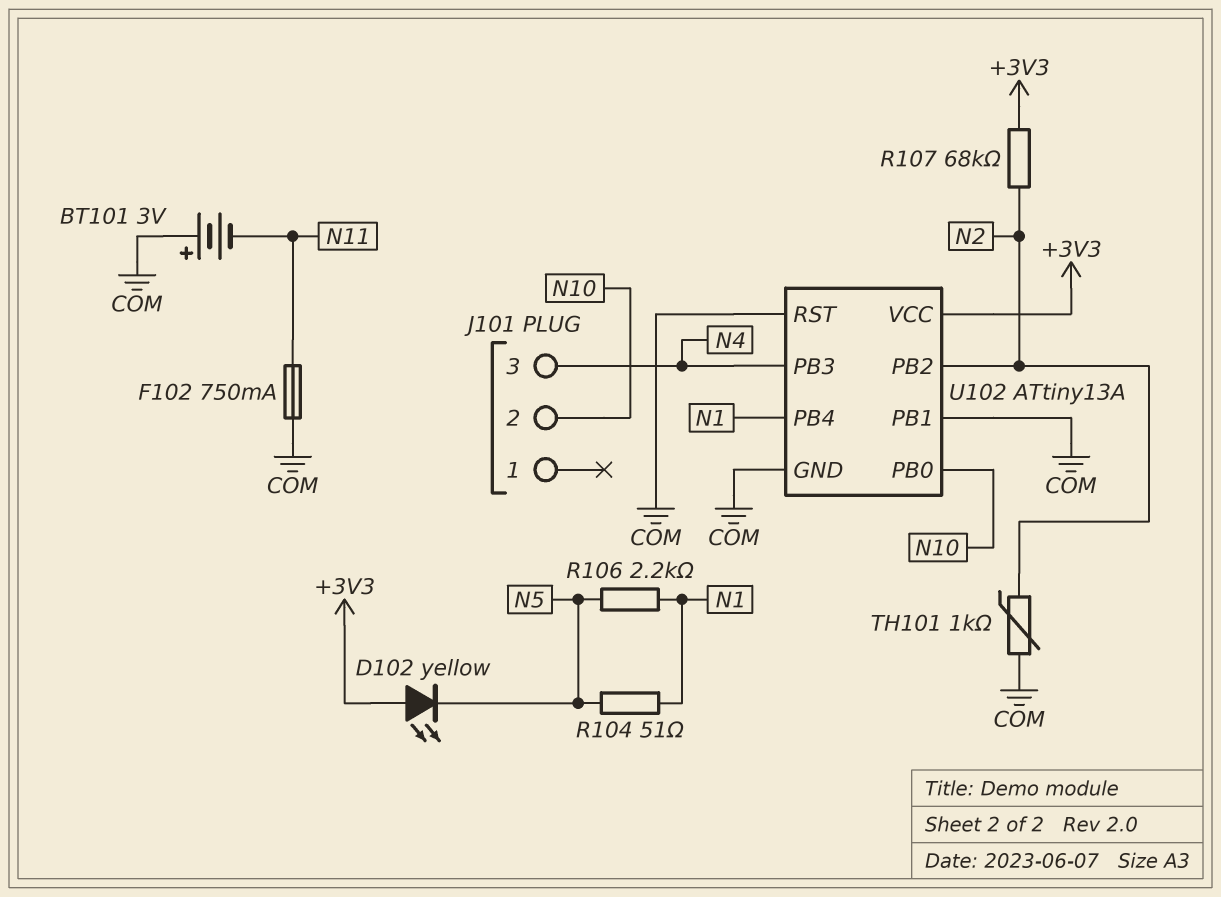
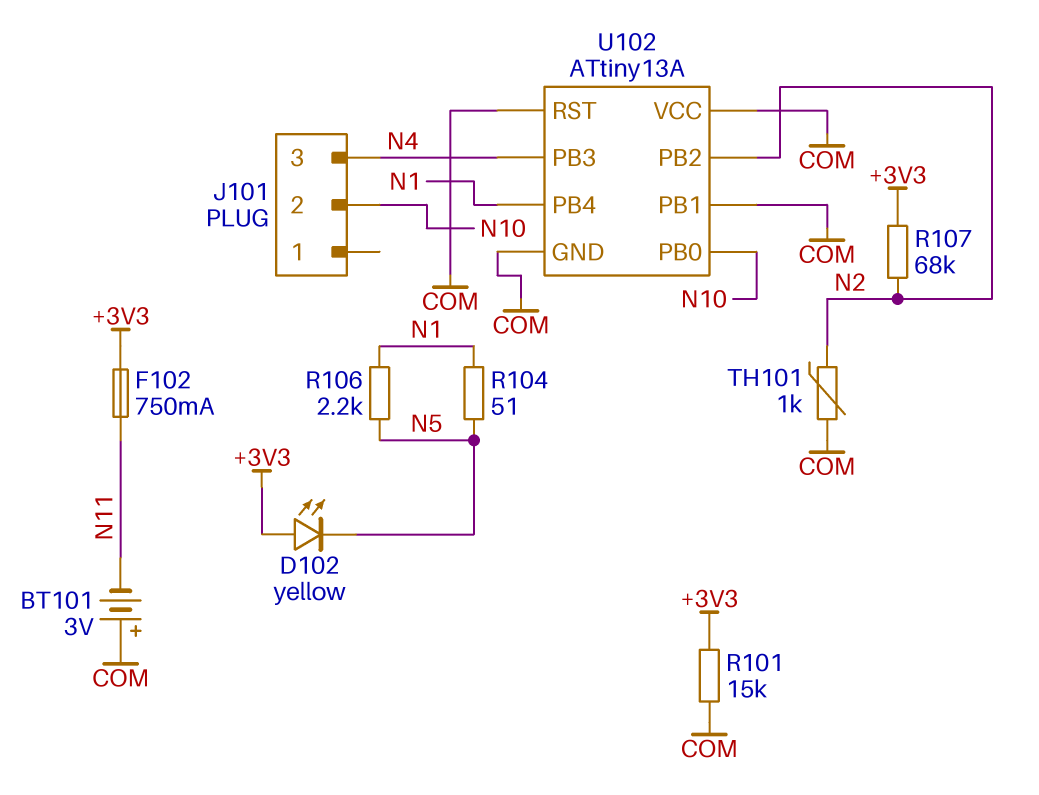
F102: 750mA (COM, N11) -> 750mA (+3V3, N11)
R101: none -> 15k (+3V3, COM)
U102 pin VCC: +3V3 -> COM

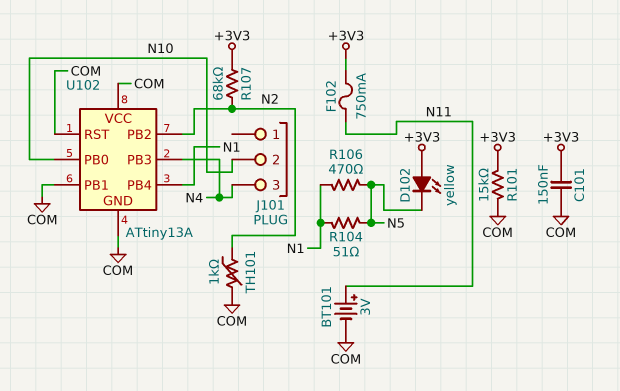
BT101: 3V (plus COM, minus N11) -> 3V (plus N11, minus COM)
C101: none -> 150nF (+3V3, COM)
R106: 2.2k (N1, N5) -> 470 (N1, N5)

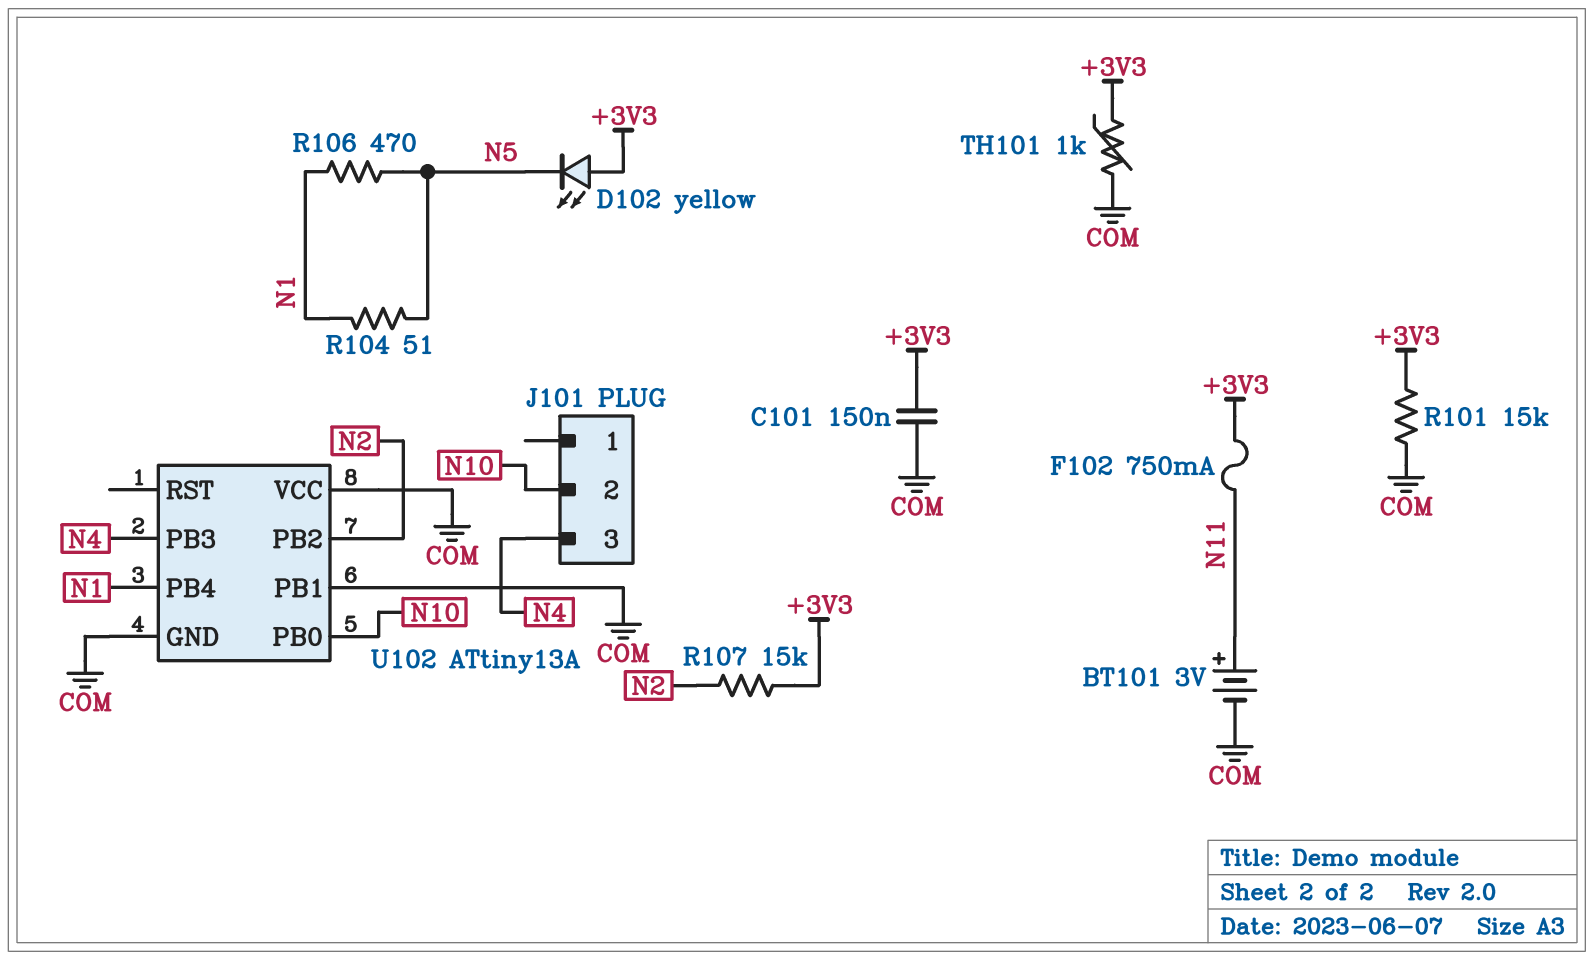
R107: 68k (+3V3, N2) -> 15k (+3V3, N2)
TH101: 1k (COM, N2) -> 1k (+3V3, COM)
U102 pin RST: COM -> none

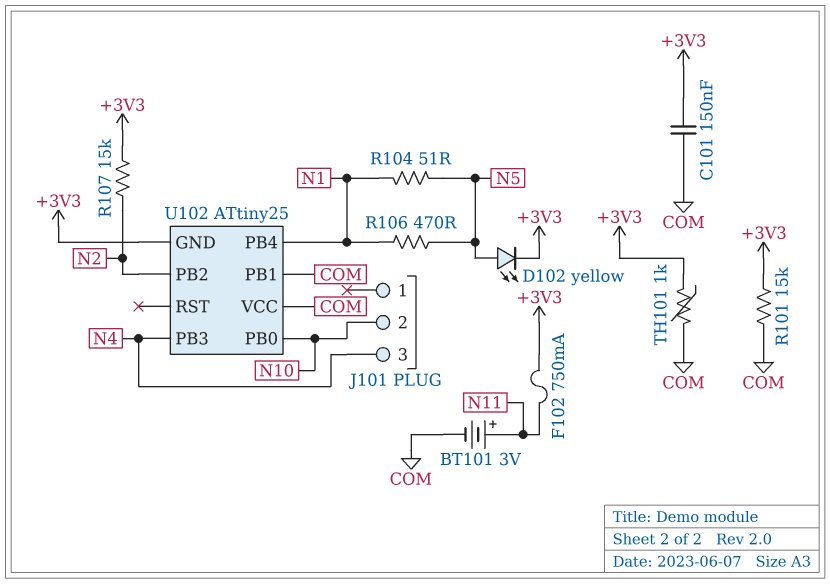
D102: LED yellow (A +3V3, K N5) -> LED yellow (A N5, K +3V3)
U102: ATtiny13A -> ATtiny25
U102 pin GND: COM -> +3V3

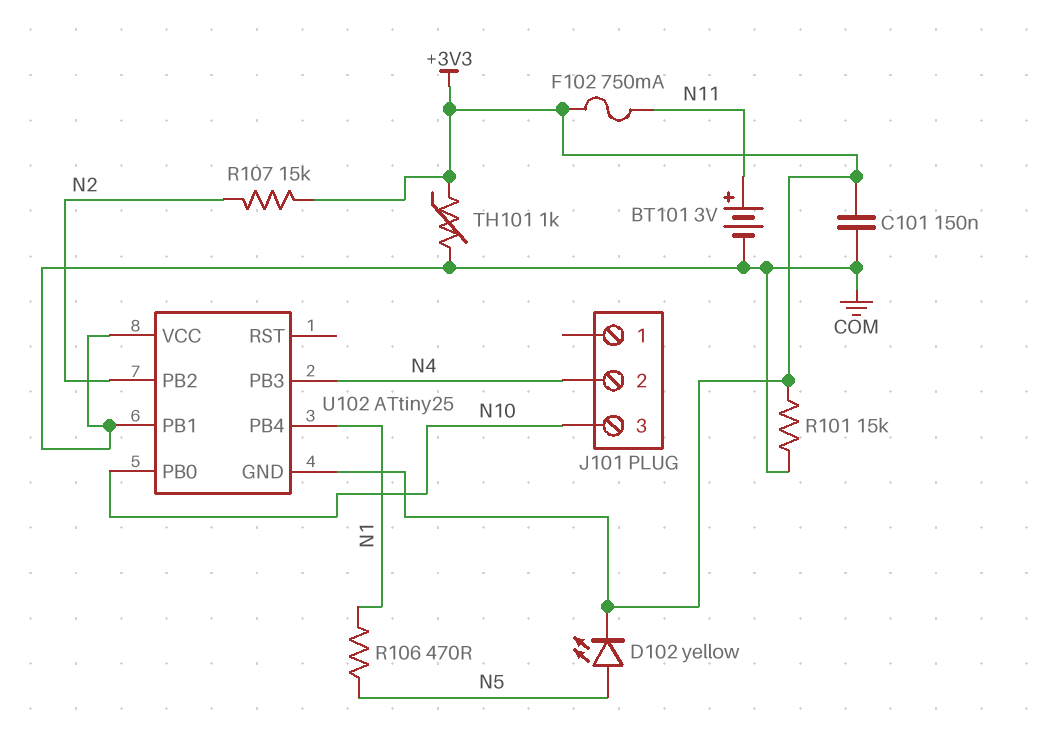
J101 pin 2: N10 -> N4
J101 pin 3: N4 -> N10
R104: 51 (N1, N5) -> none

